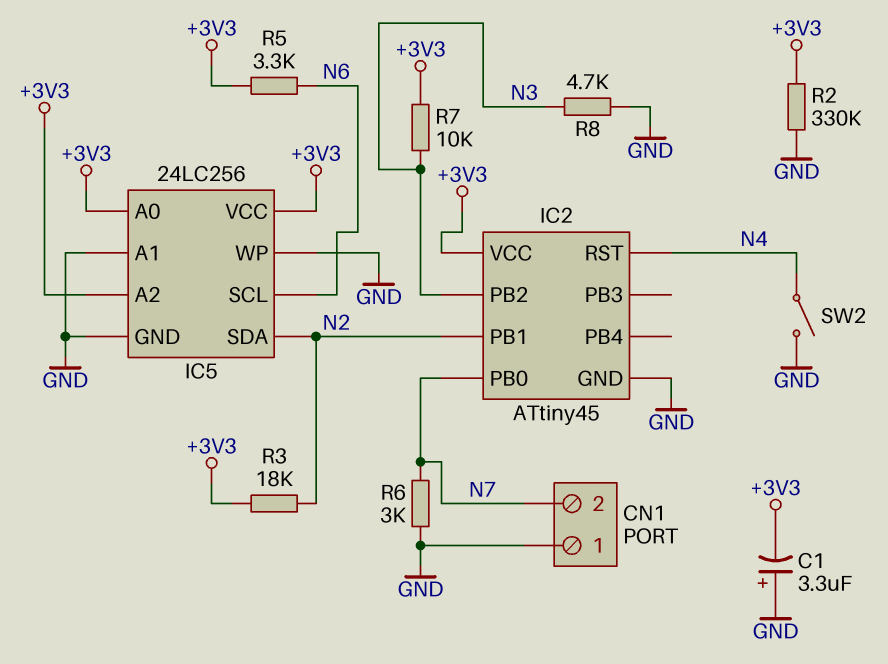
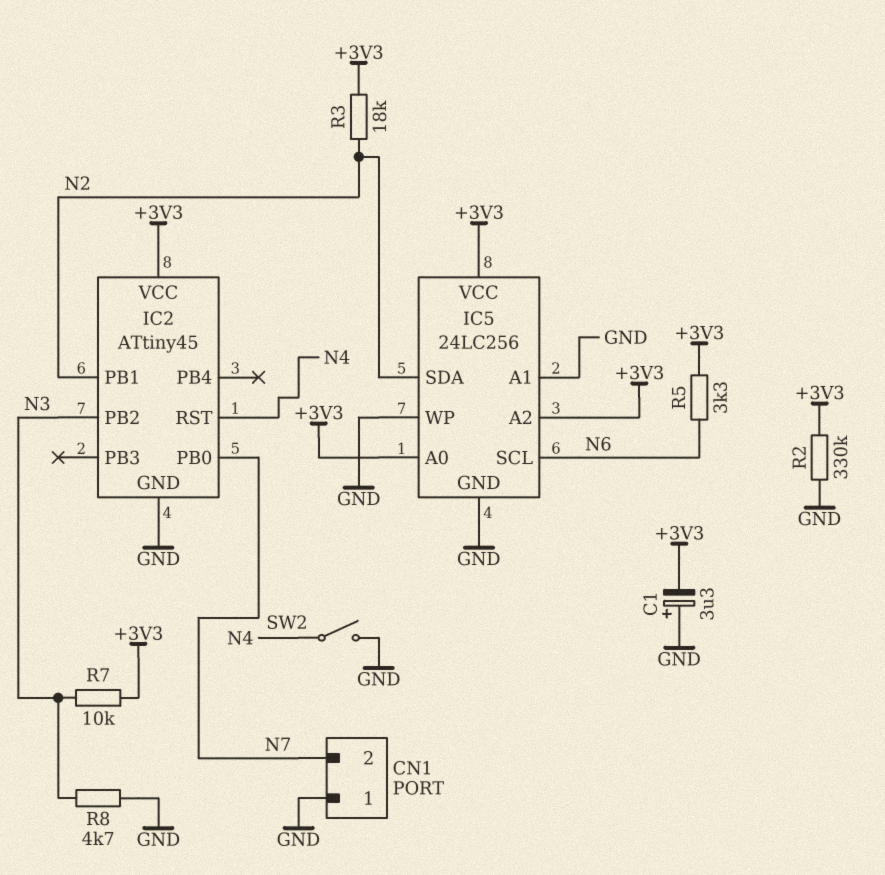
R6: 3k (GND, N7) -> none

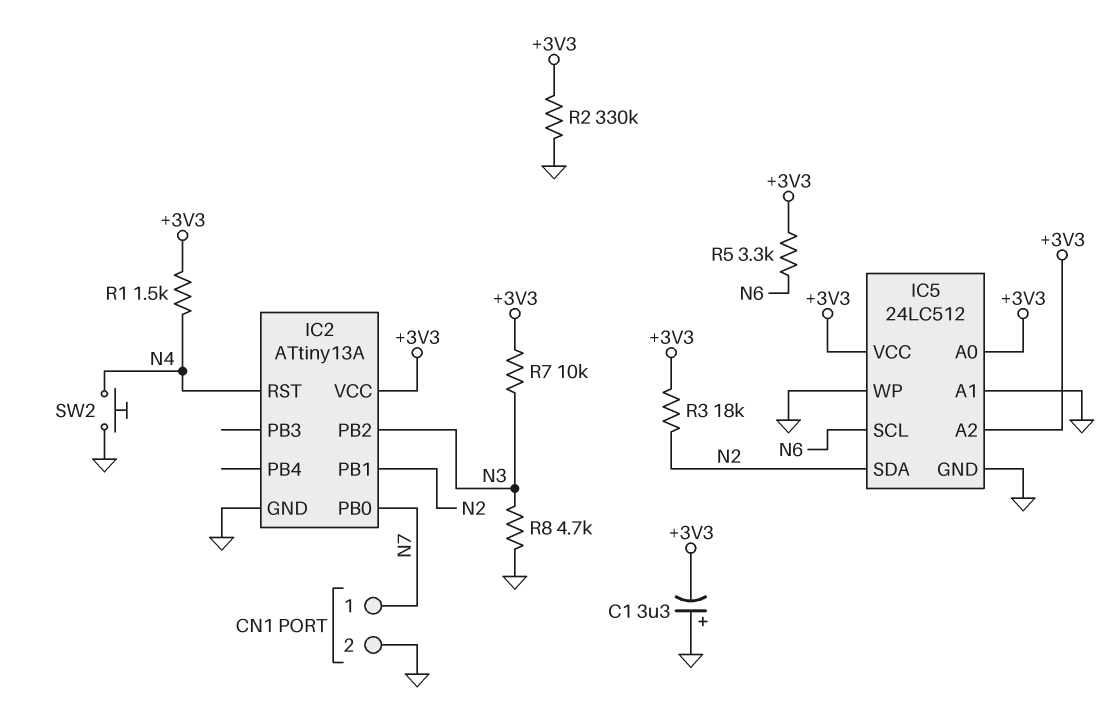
CN1 pin 1: GND -> N7
CN1 pin 2: N7 -> GND
IC2: ATtiny45 -> ATtiny13A
IC5: 24LC256 -> 24LC512
R1: none -> 1.5k (+3V3, N4)
SW2: switch (GND, N4) -> button (GND, N4)

